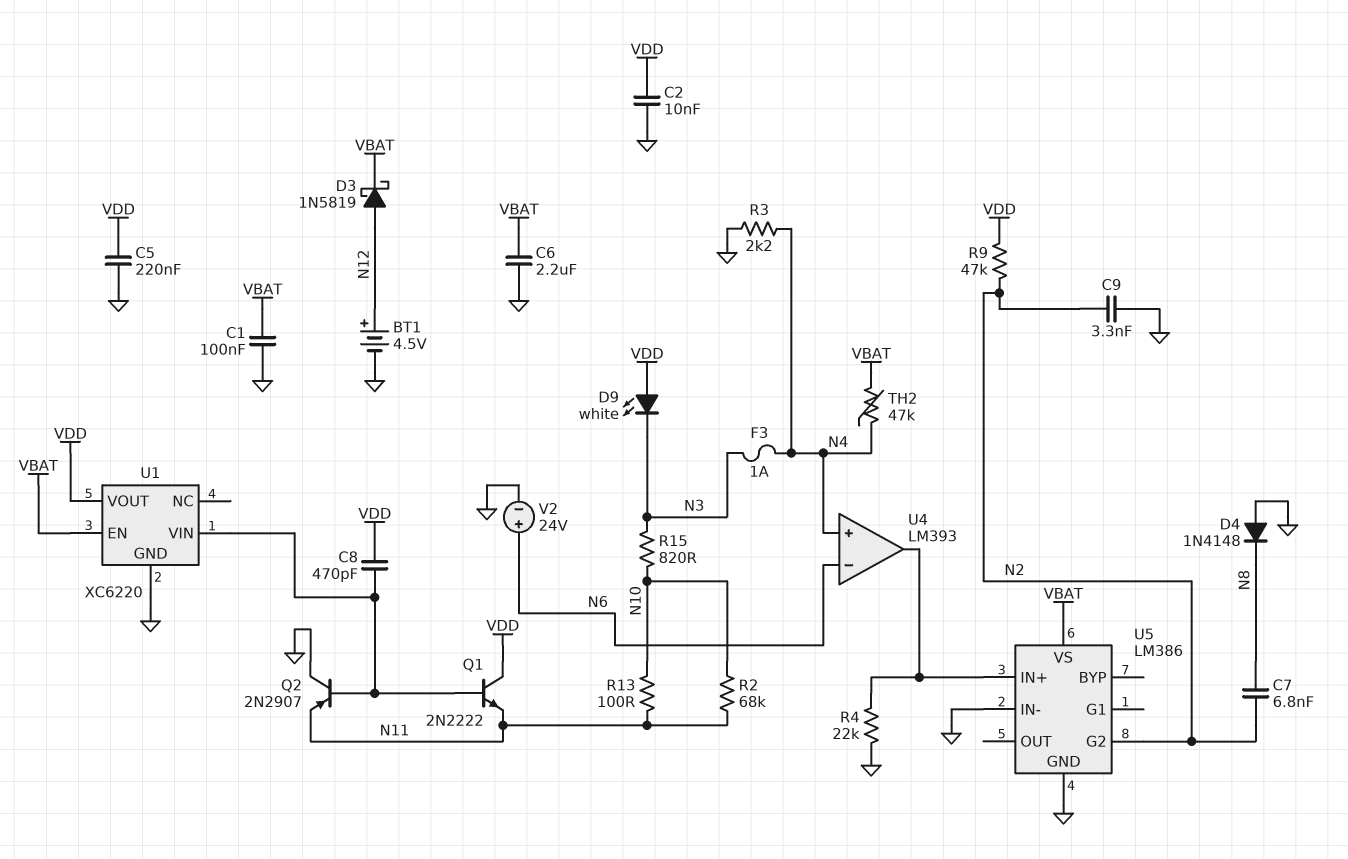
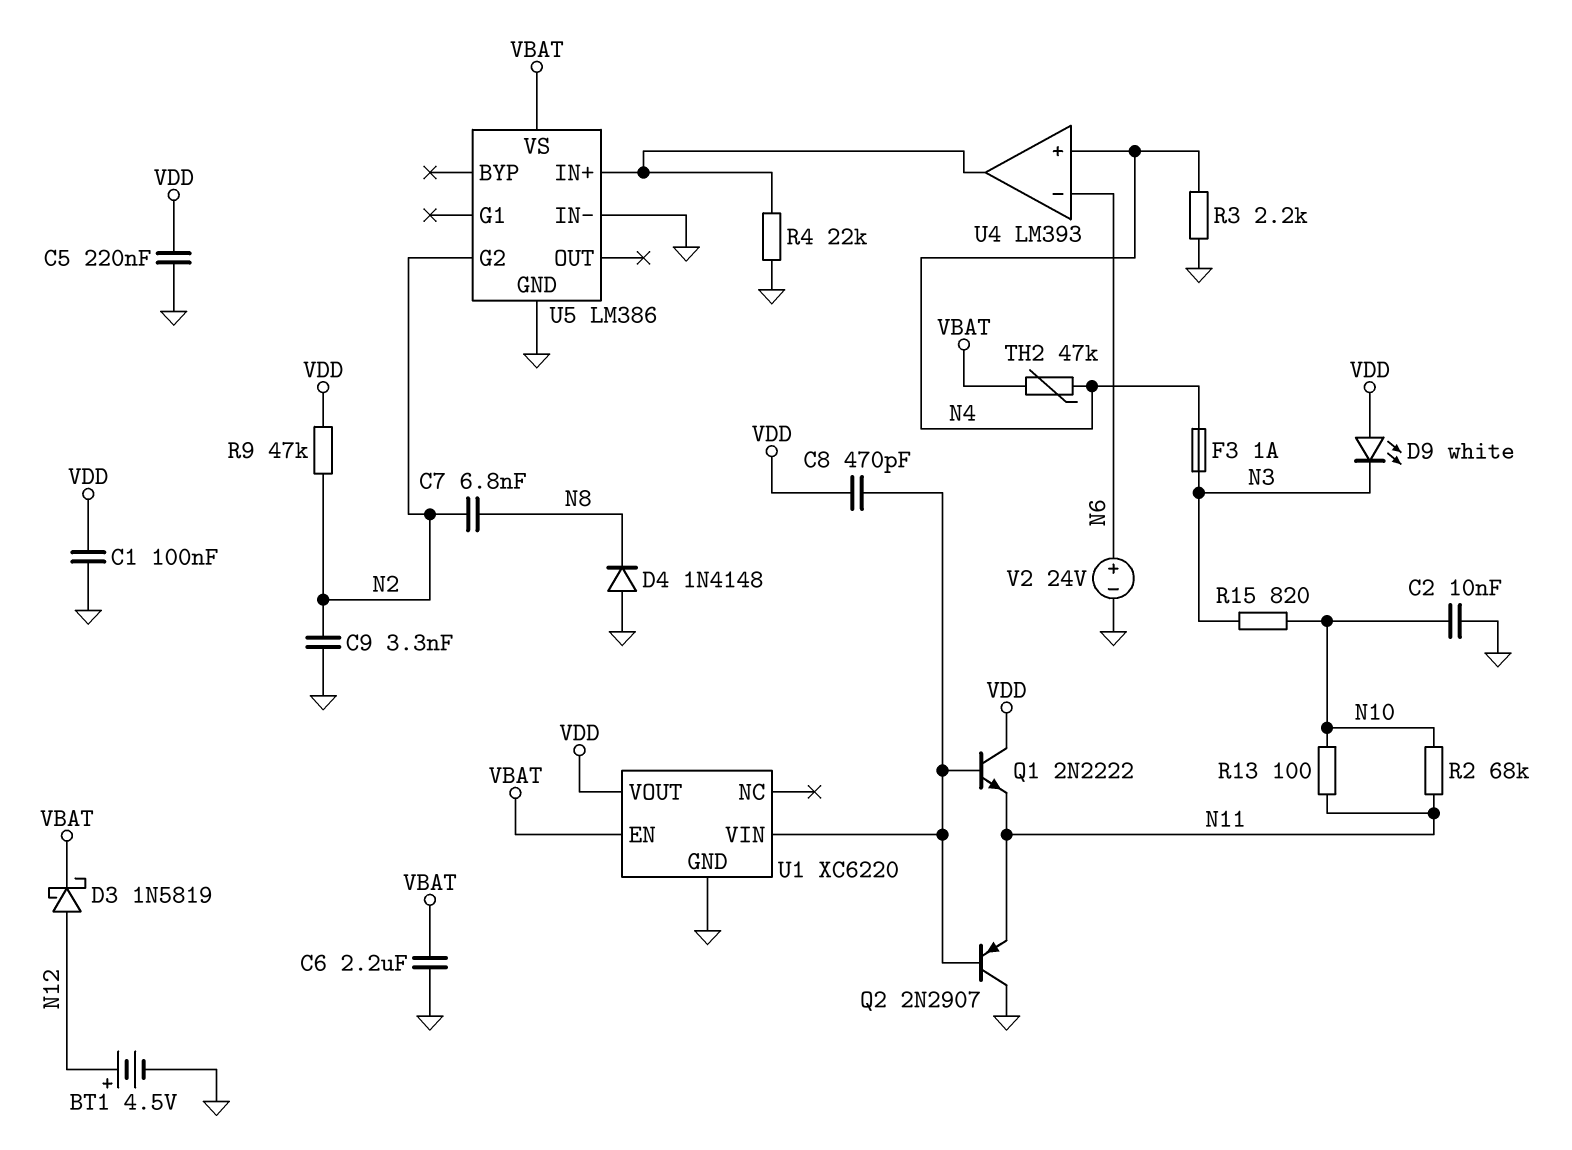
C1: 100nF (GND, VBAT) -> 100nF (GND, VDD)
C2: 10nF (GND, VDD) -> 10nF (GND, N10)

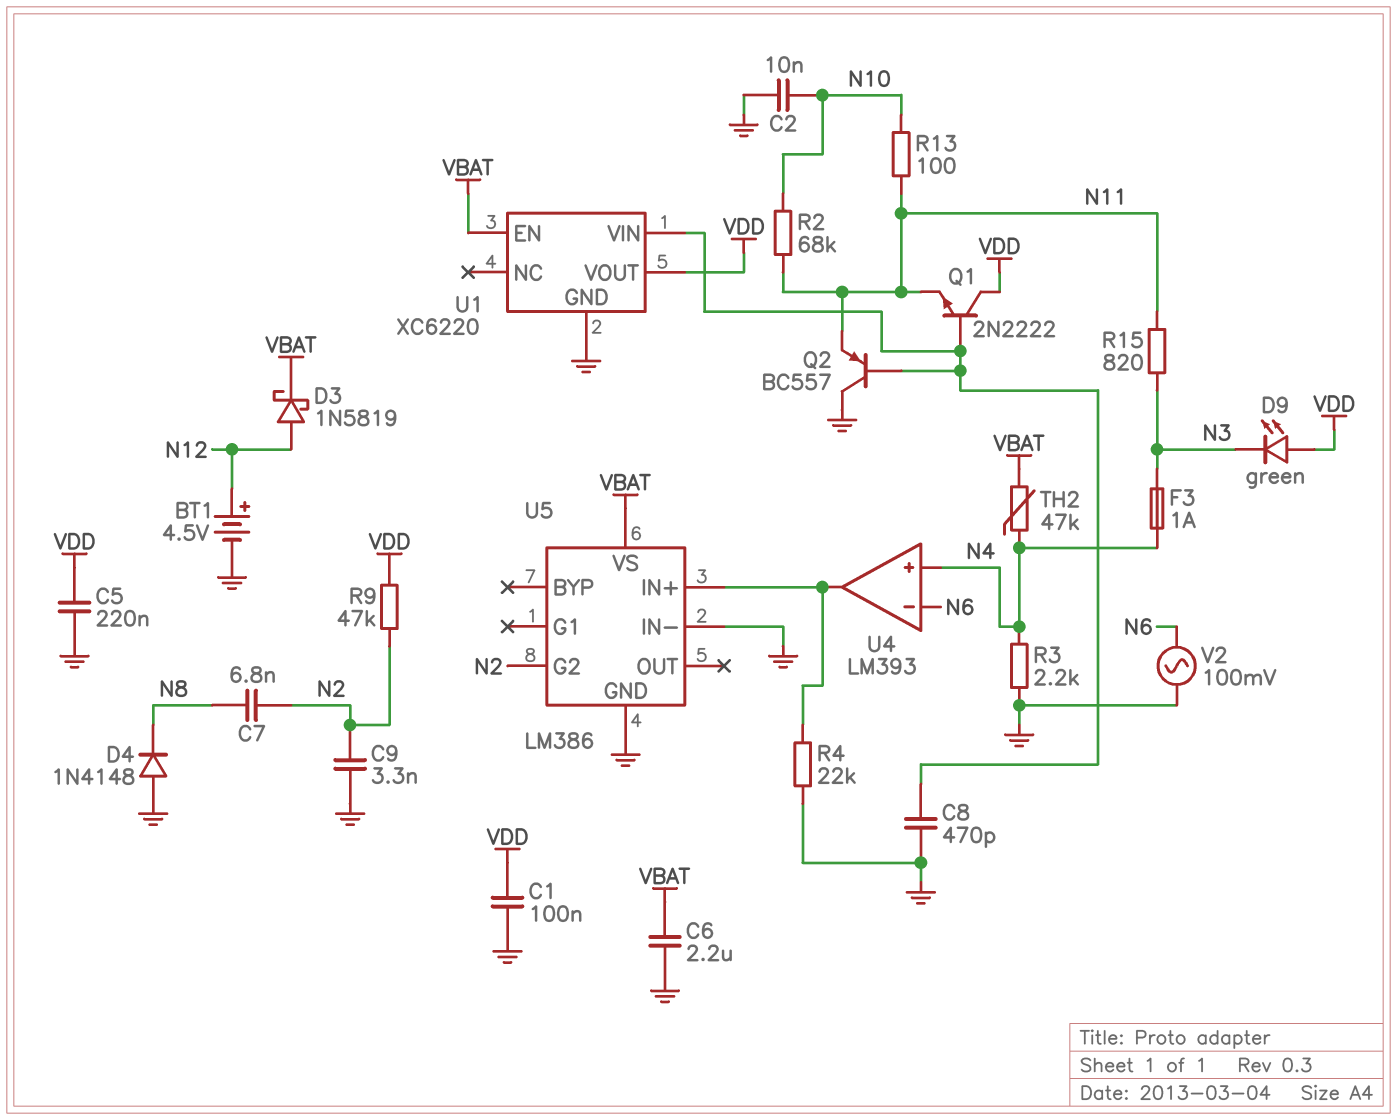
C8: 470pF (U1/VIN, VDD) -> 470pF (GND, U1/VIN)
D9: LED white (A VDD, K N3) -> LED green (A VDD, K N3)
Q2: PNP 2N2907 (B U1/VIN, C GND, E N11) -> PNP BC557 (B U1/VIN, C GND, E N11)
R15: 820 (N3, N10) -> 820 (N3, N11)
V2: 24V (plus N6, minus GND) -> AC 100mV (GND, N6)

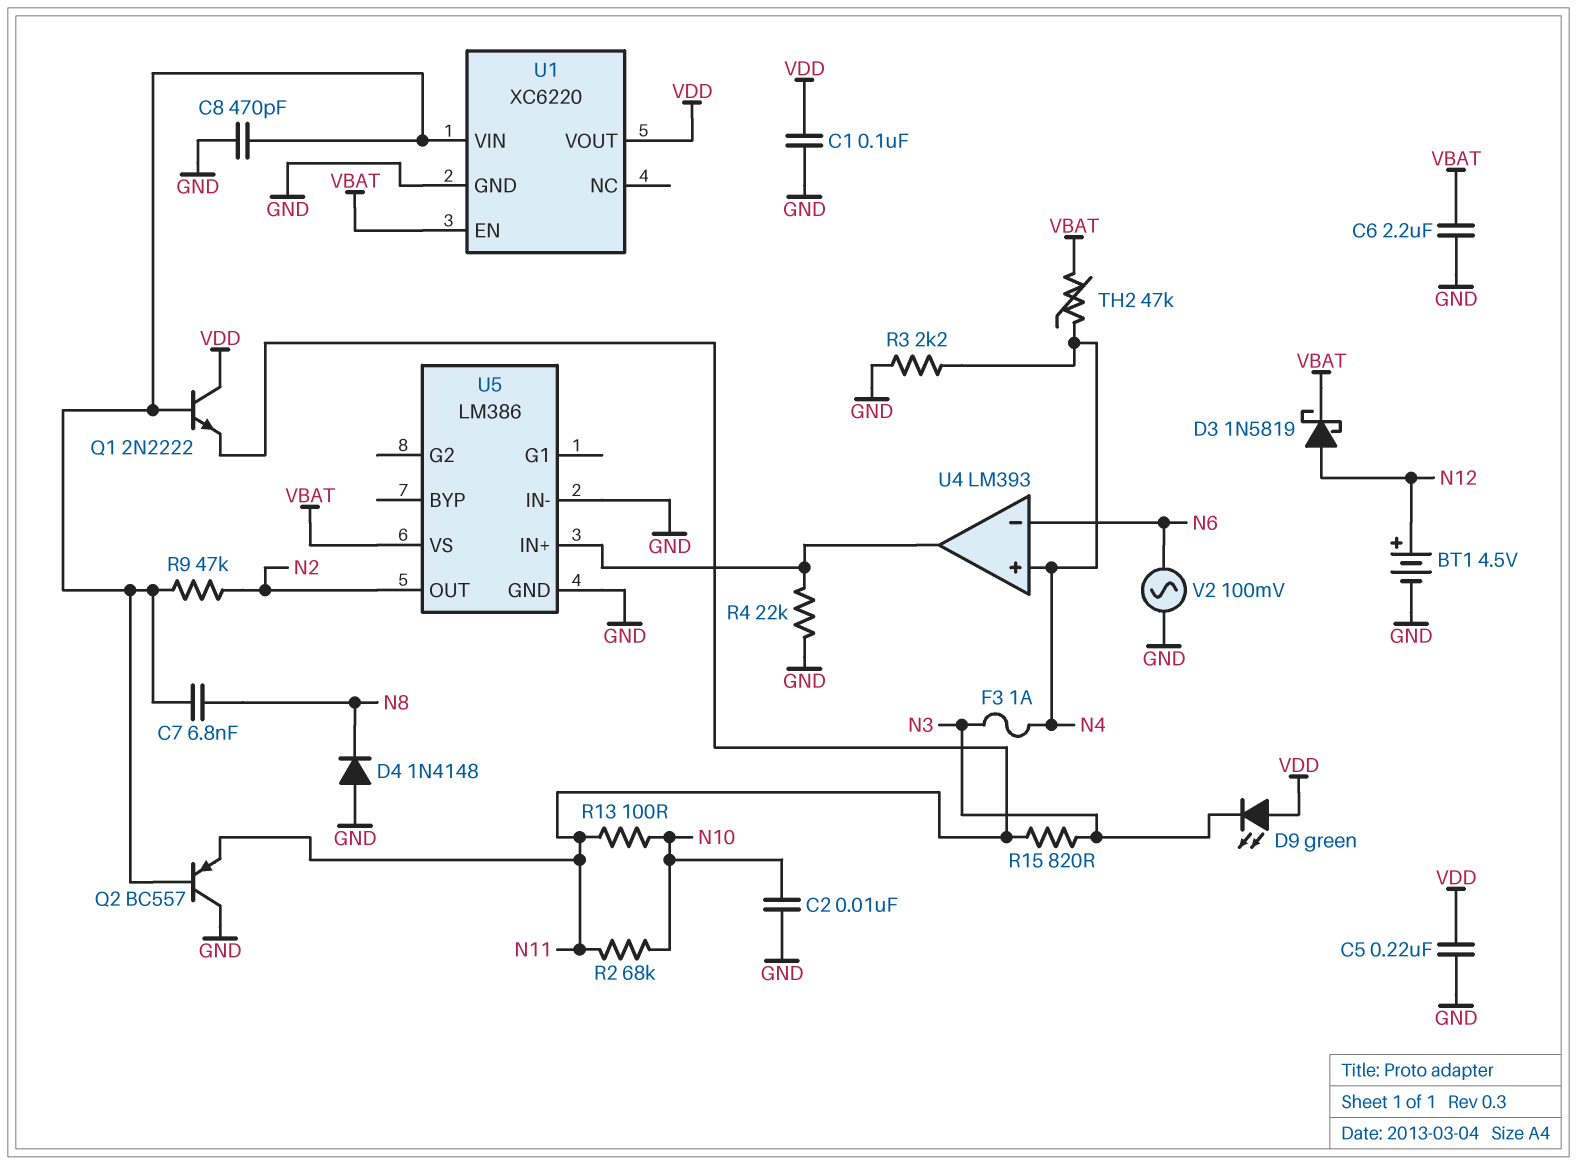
C7: 6.8nF (N2, N8) -> 6.8nF (N8, U1/VIN)
C9: 3.3nF (GND, N2) -> none
R9: 47k (N2, VDD) -> 47k (N2, U1/VIN)
U5 pin G2: N2 -> none
U5 pin OUT: none -> N2

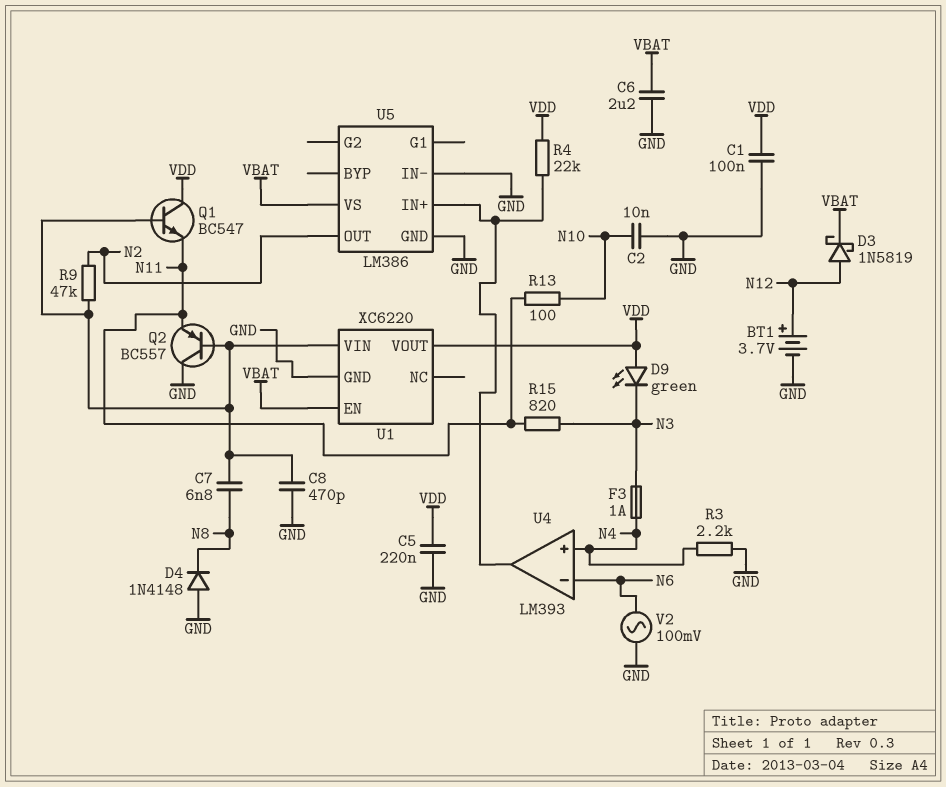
BT1: 4.5V (plus N12, minus GND) -> 3.7V (plus N12, minus GND)
Q1: NPN 2N2222 (B U1/VIN, C VDD, E N11) -> NPN BC547 (B U1/VIN, C VDD, E N11)
R2: 68k (N10, N11) -> none
R4: 22k (GND, U4/out) -> 22k (U4/out, VDD)
TH2: 47k (N4, VBAT) -> none

